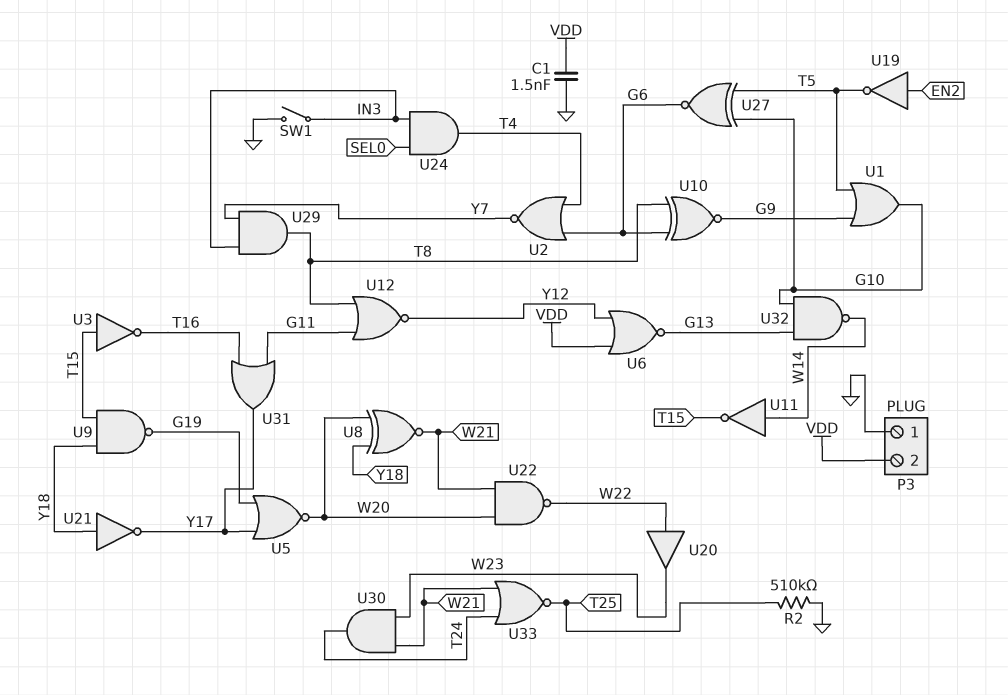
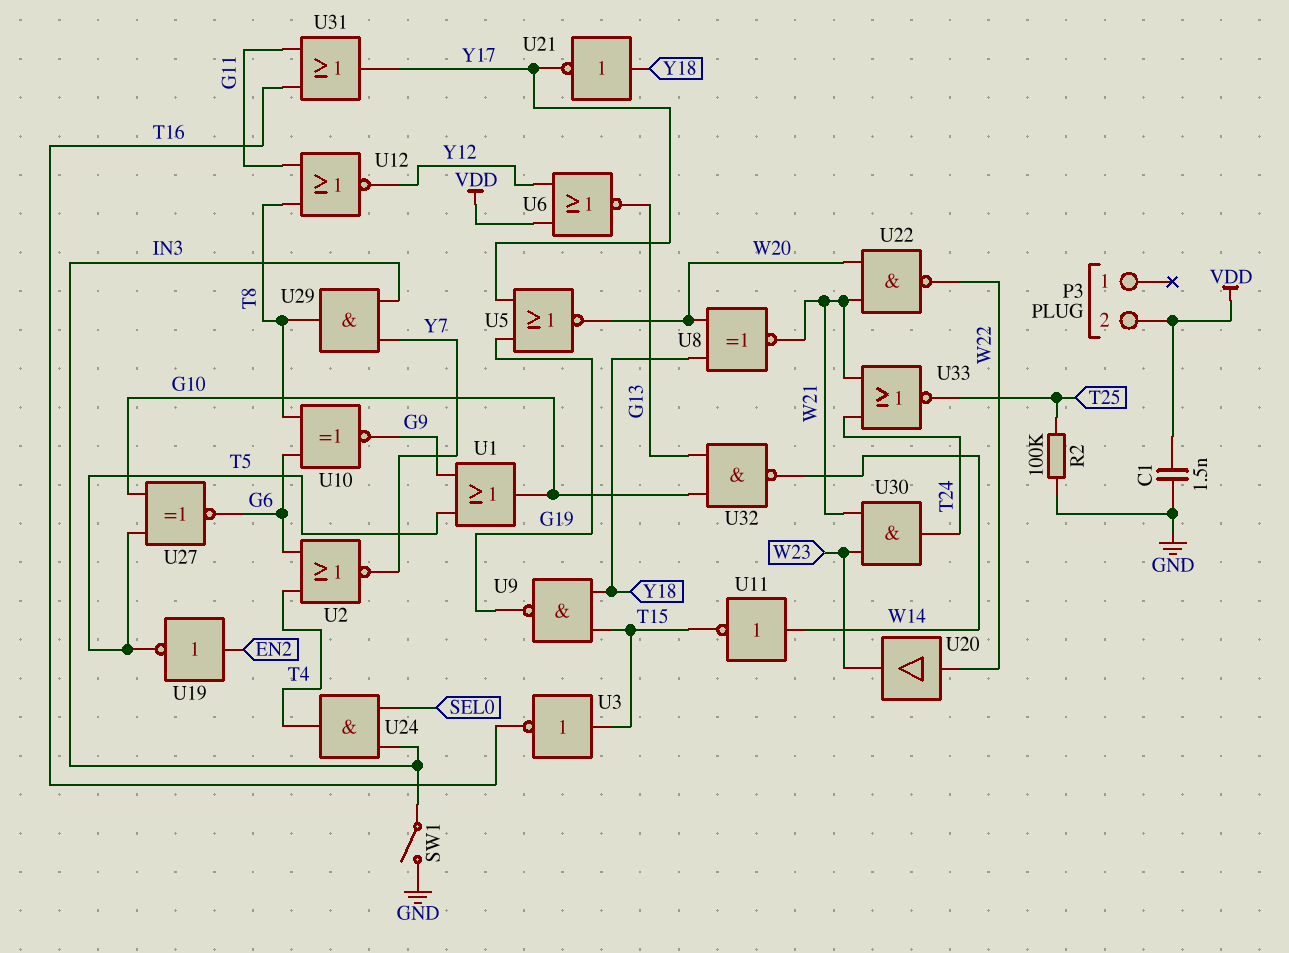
P3 pin 1: GND -> none
R2: 510k (GND, T25) -> 100k (GND, T25)

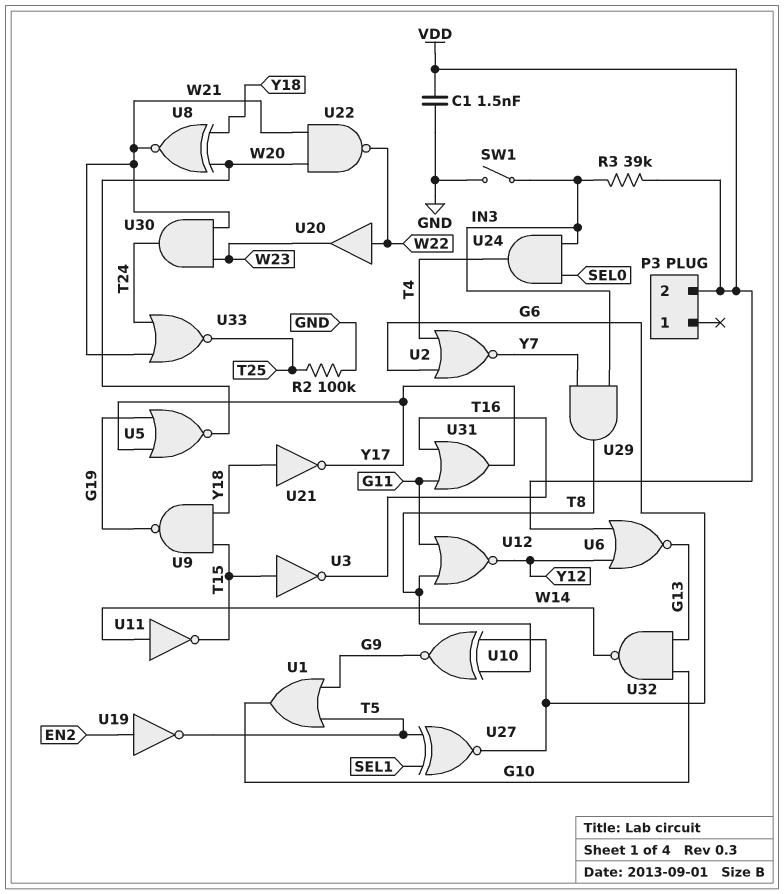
R3: none -> 39k (IN3, VDD)
U27: XNOR (in G10, in T5, out G6) -> XNOR (in SEL1, in T5, out G6)

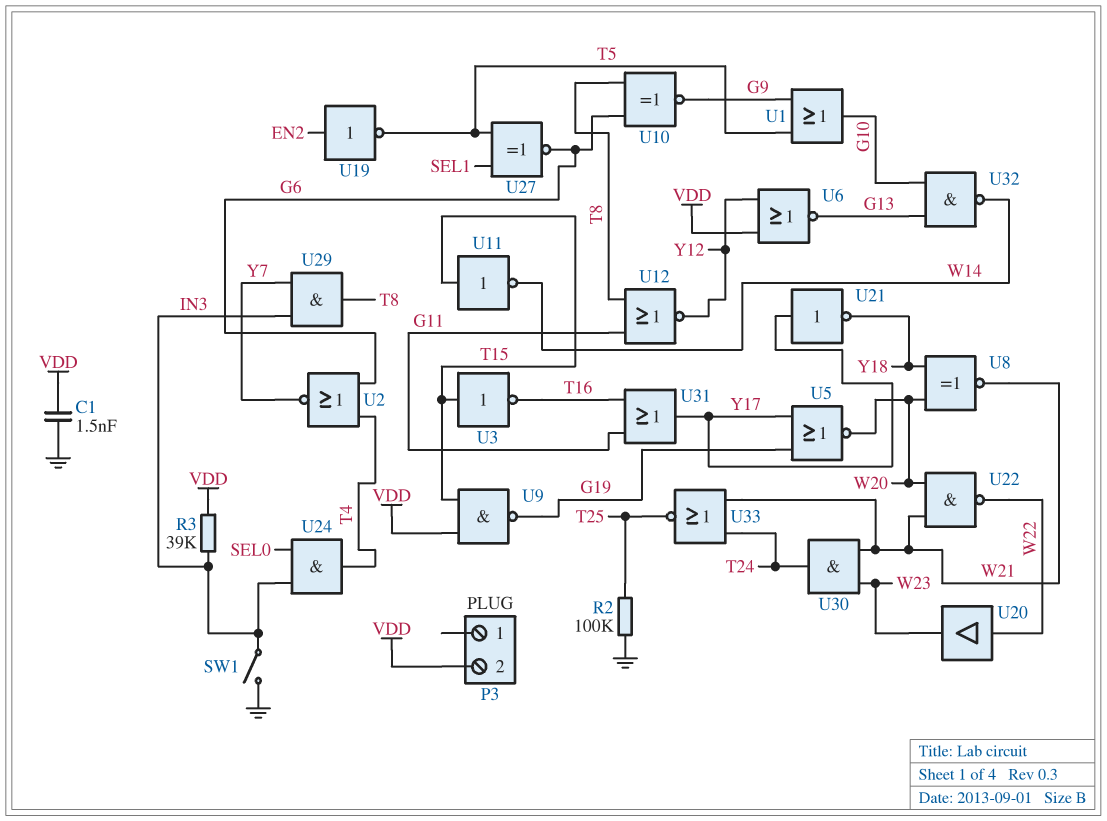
U9: NAND (in T15, in Y18, out G19) -> NAND (in T15, in VDD, out G19)
U11: NOT (in W14, out T15) -> NOT (in T15, out W14)
U21: NOT (in Y18, out Y17) -> NOT (in Y17, out Y18)

